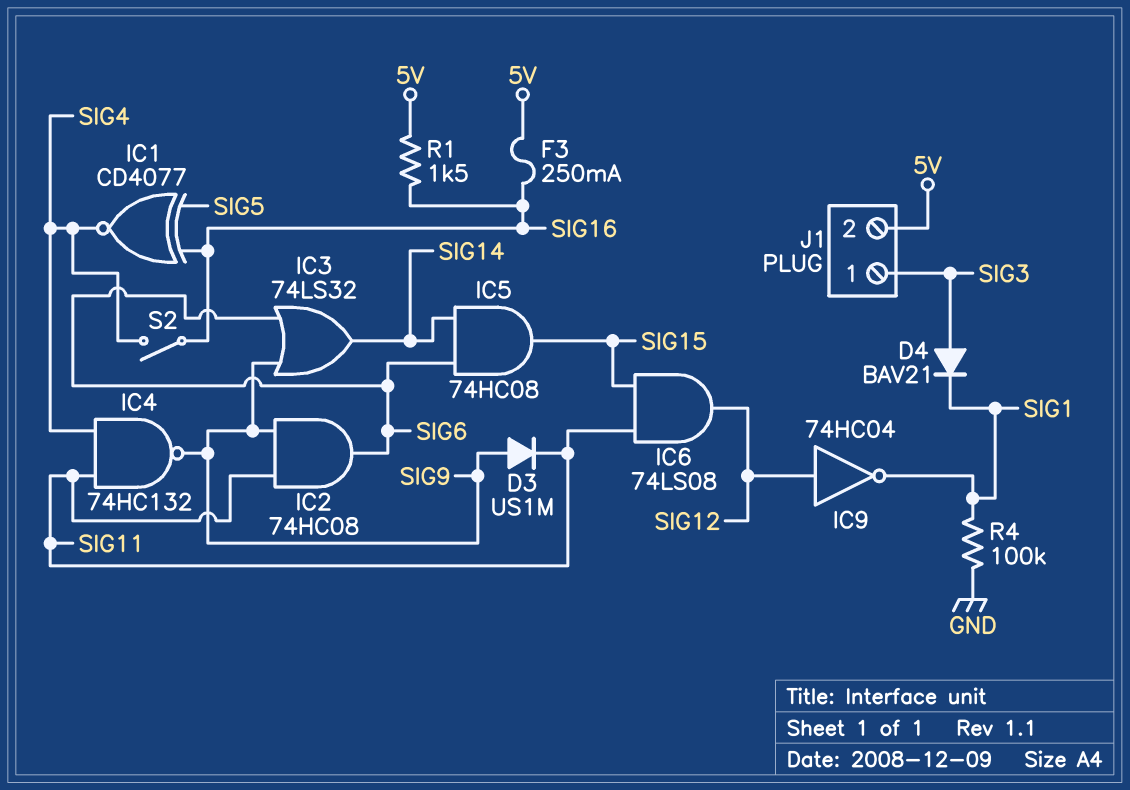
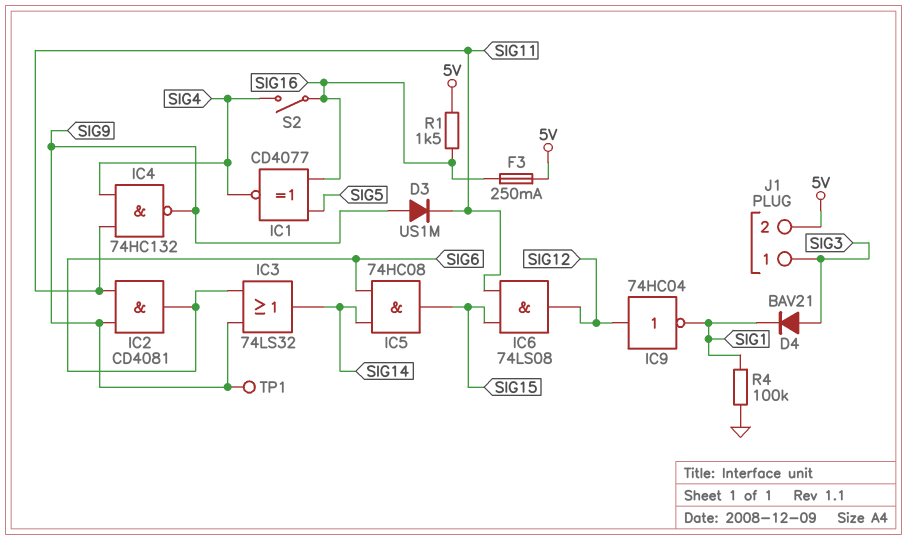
IC2: AND 74HC08 (in SIG9, in SIG11, out SIG6) -> AND CD4081 (in SIG9, in SIG11, out SIG6)
TP1: none -> test point (SIG9)

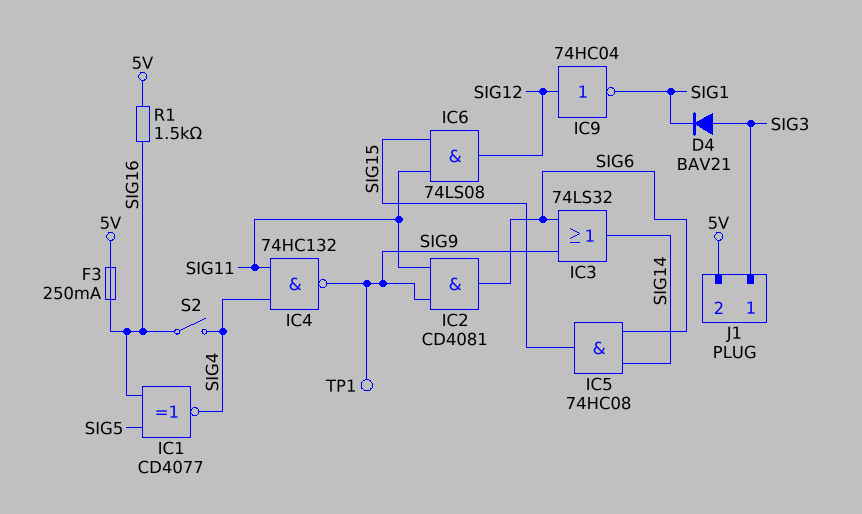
D3: diode US1M (A SIG9, K SIG11) -> none
R4: 100k (GND, SIG1) -> none

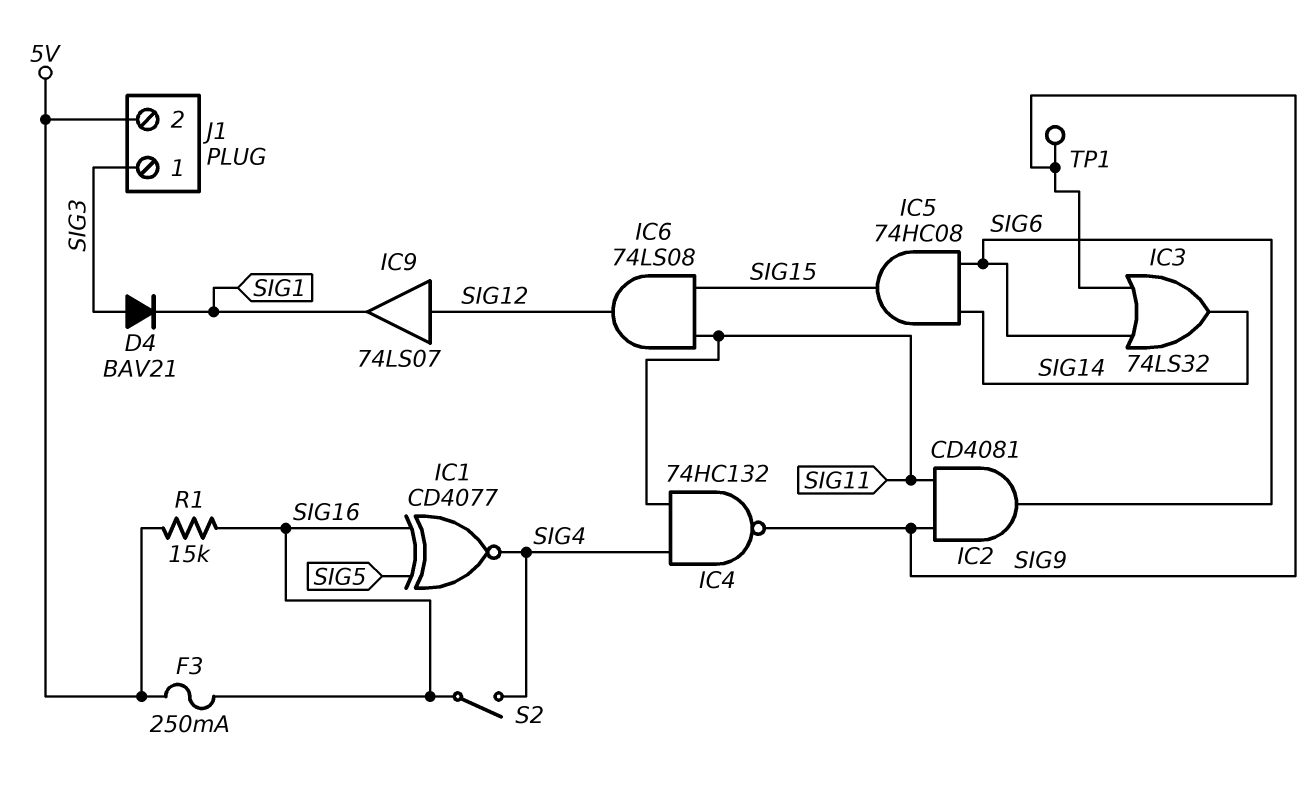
IC9: NOT 74HC04 (in SIG12, out SIG1) -> buffer 74LS07 (in SIG12, out SIG1)
R1: 1.5k (5V, SIG16) -> 15k (5V, SIG16)

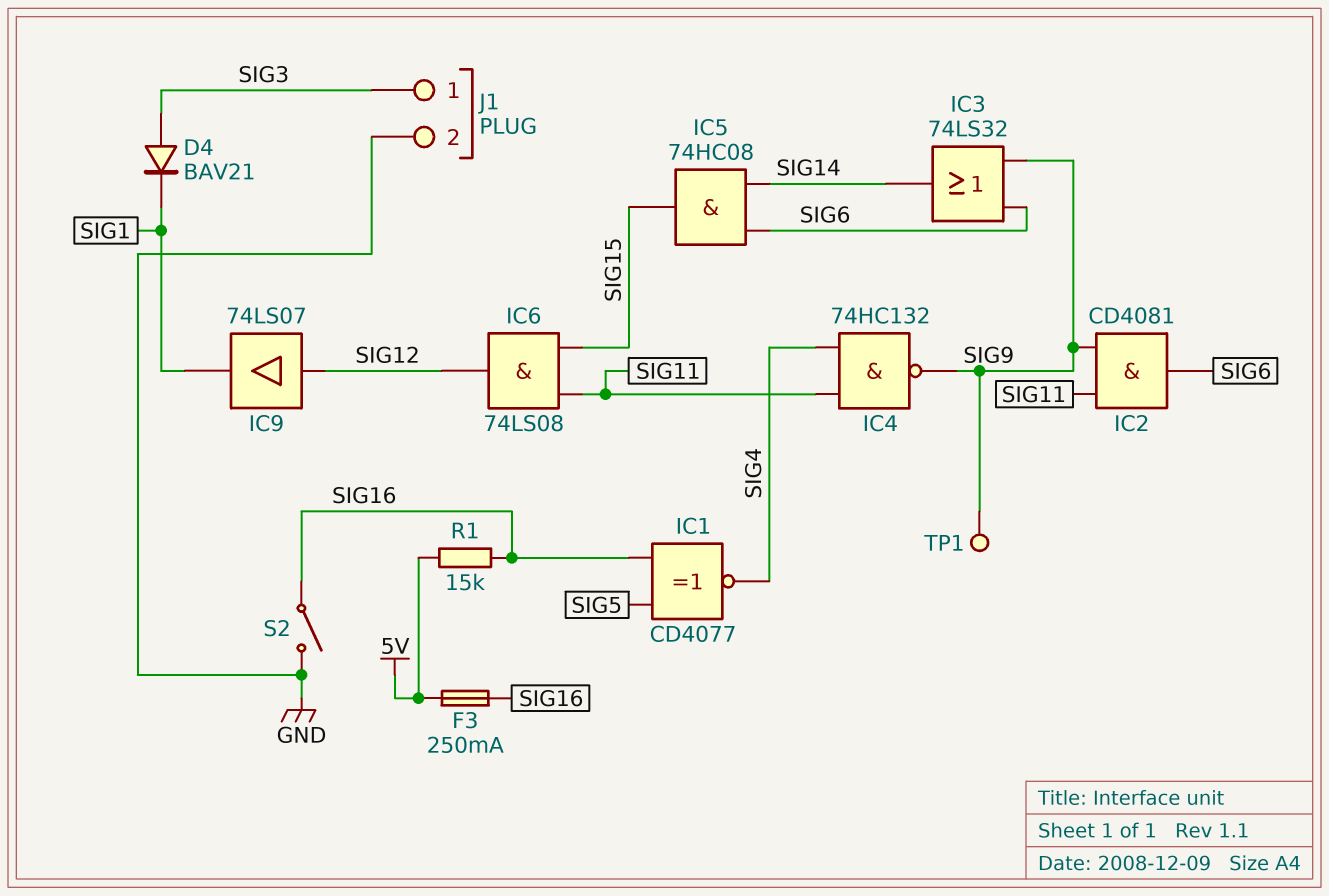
J1 pin 2: 5V -> GND
S2: switch (SIG4, SIG16) -> switch (GND, SIG16)

